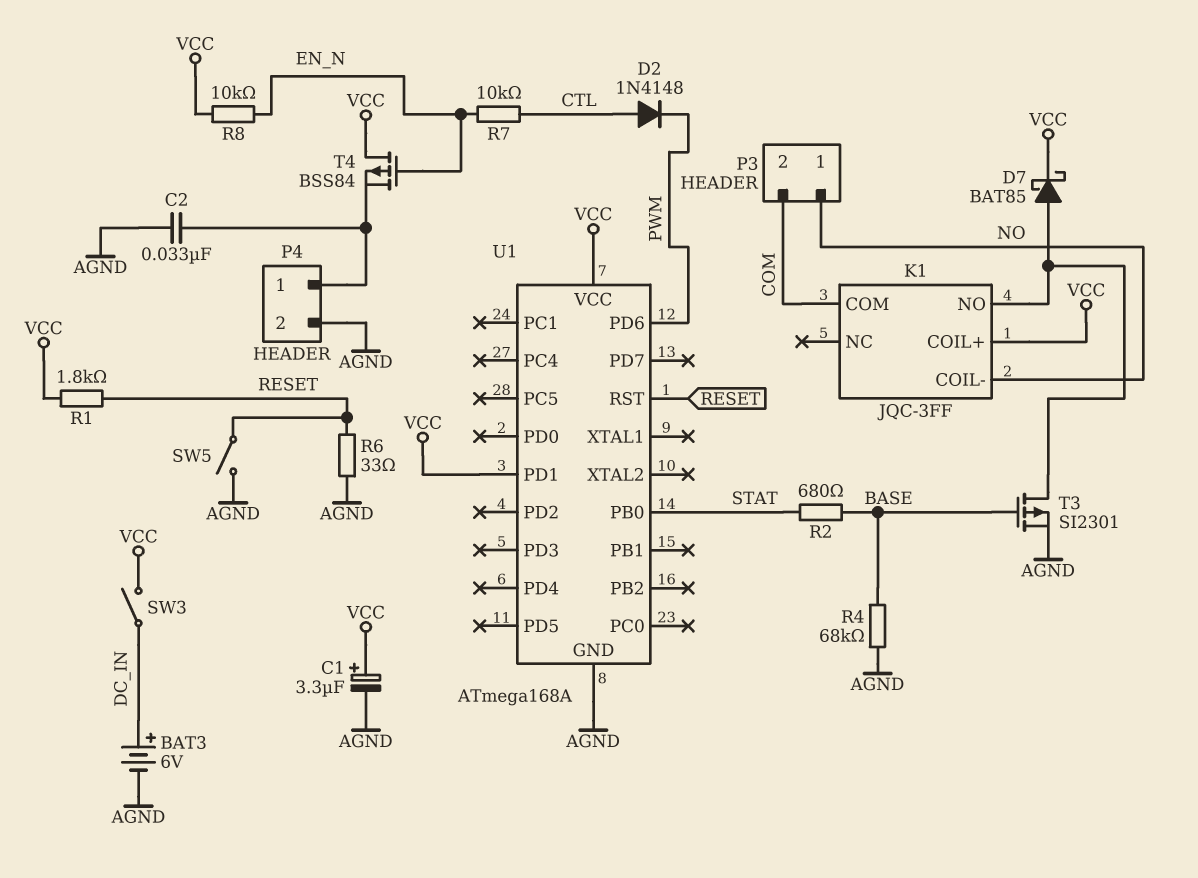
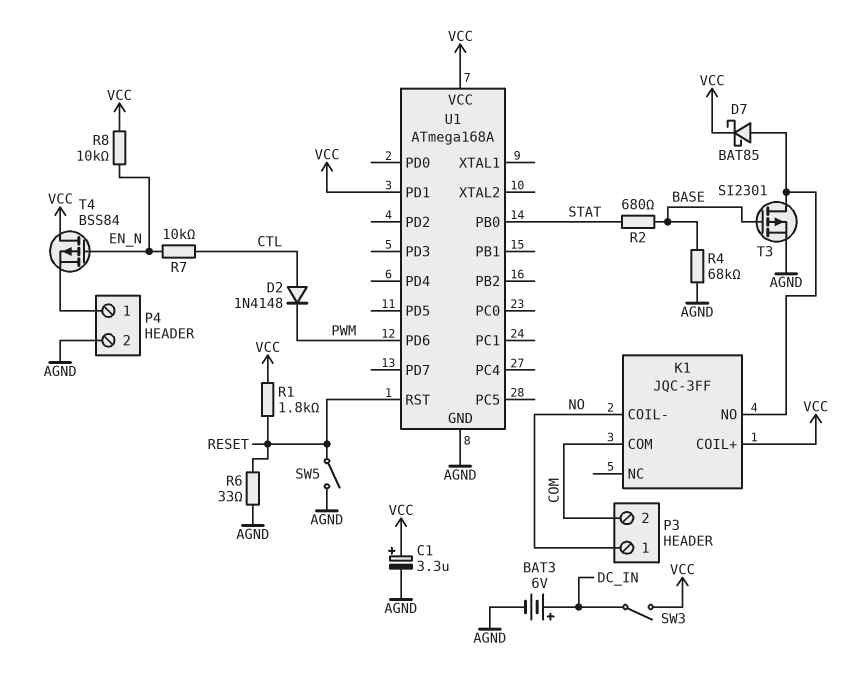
C2: 33nF (AGND, P4/1) -> none

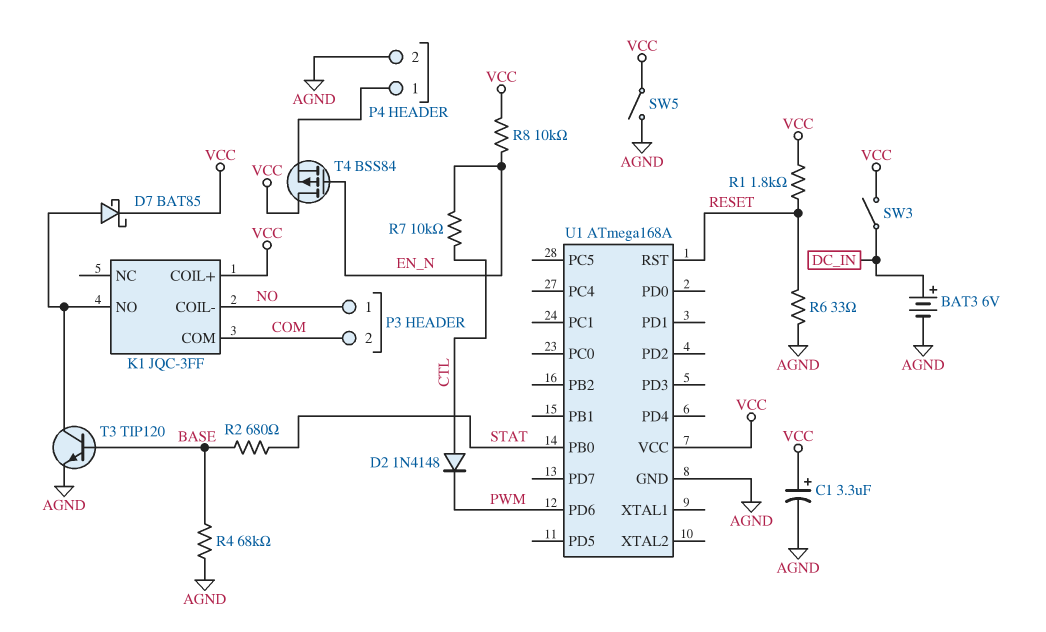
SW5: switch (AGND, RESET) -> switch (AGND, VCC)
T3: PMOS SI2301 (G BASE, D K1/NO, S AGND) -> NPN TIP120 (B BASE, C K1/NO, E AGND)
U1 pin PD1: VCC -> none

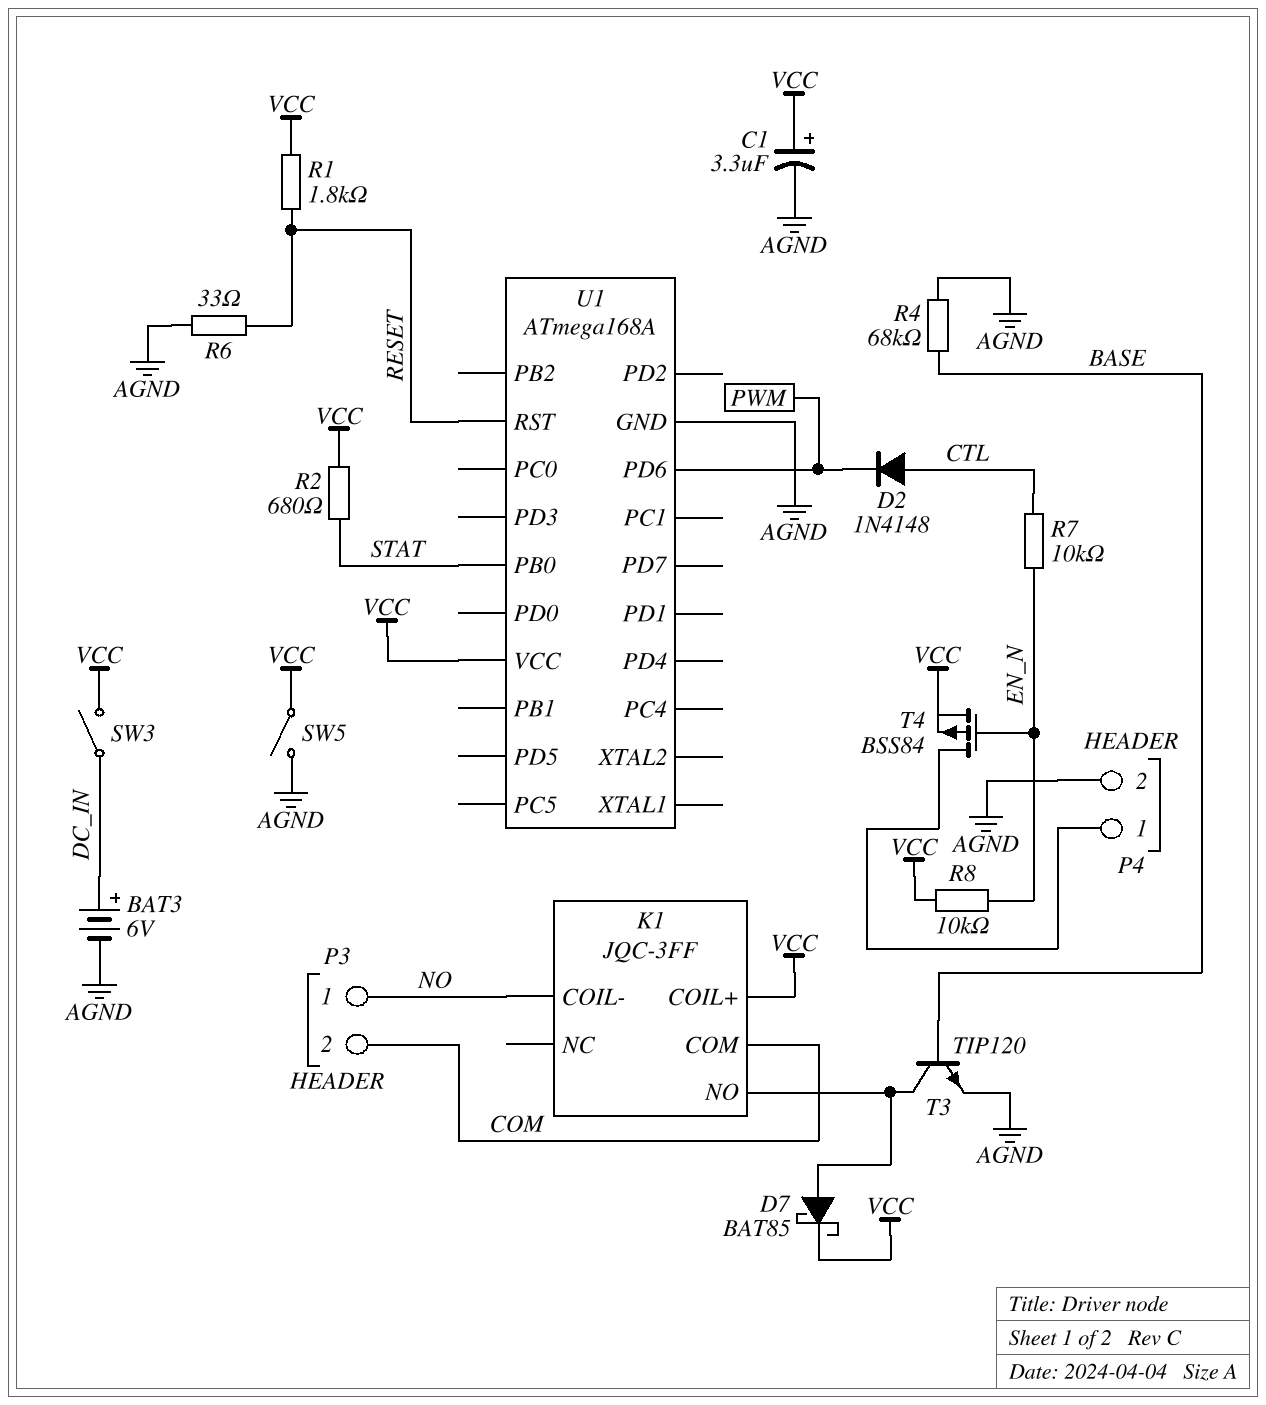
R2: 680 (BASE, STAT) -> 680 (STAT, VCC)
T4: PMOS BSS84 (G EN_N, D VCC, S P4/1) -> PMOS BSS84 (G EN_N, D P4/1, S VCC)

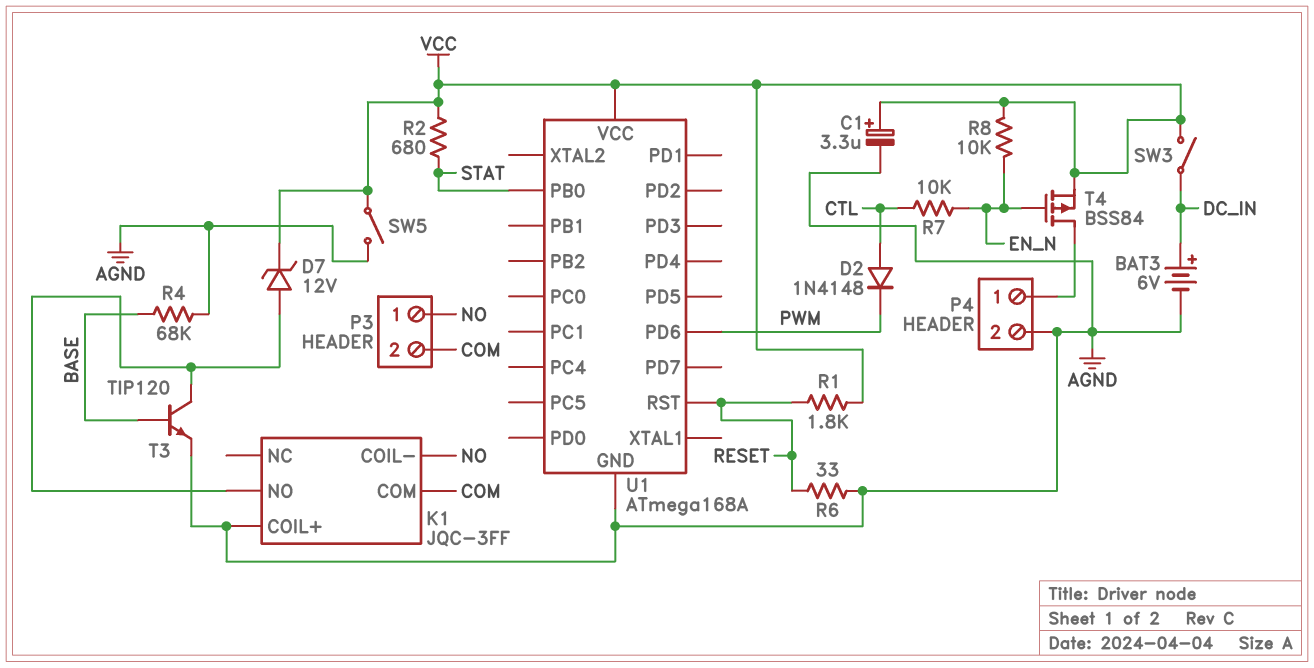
D7: schottky BAT85 (A K1/NO, K VCC) -> zener 12V (A K1/NO, K VCC)
K1 pin COIL+: VCC -> AGND

